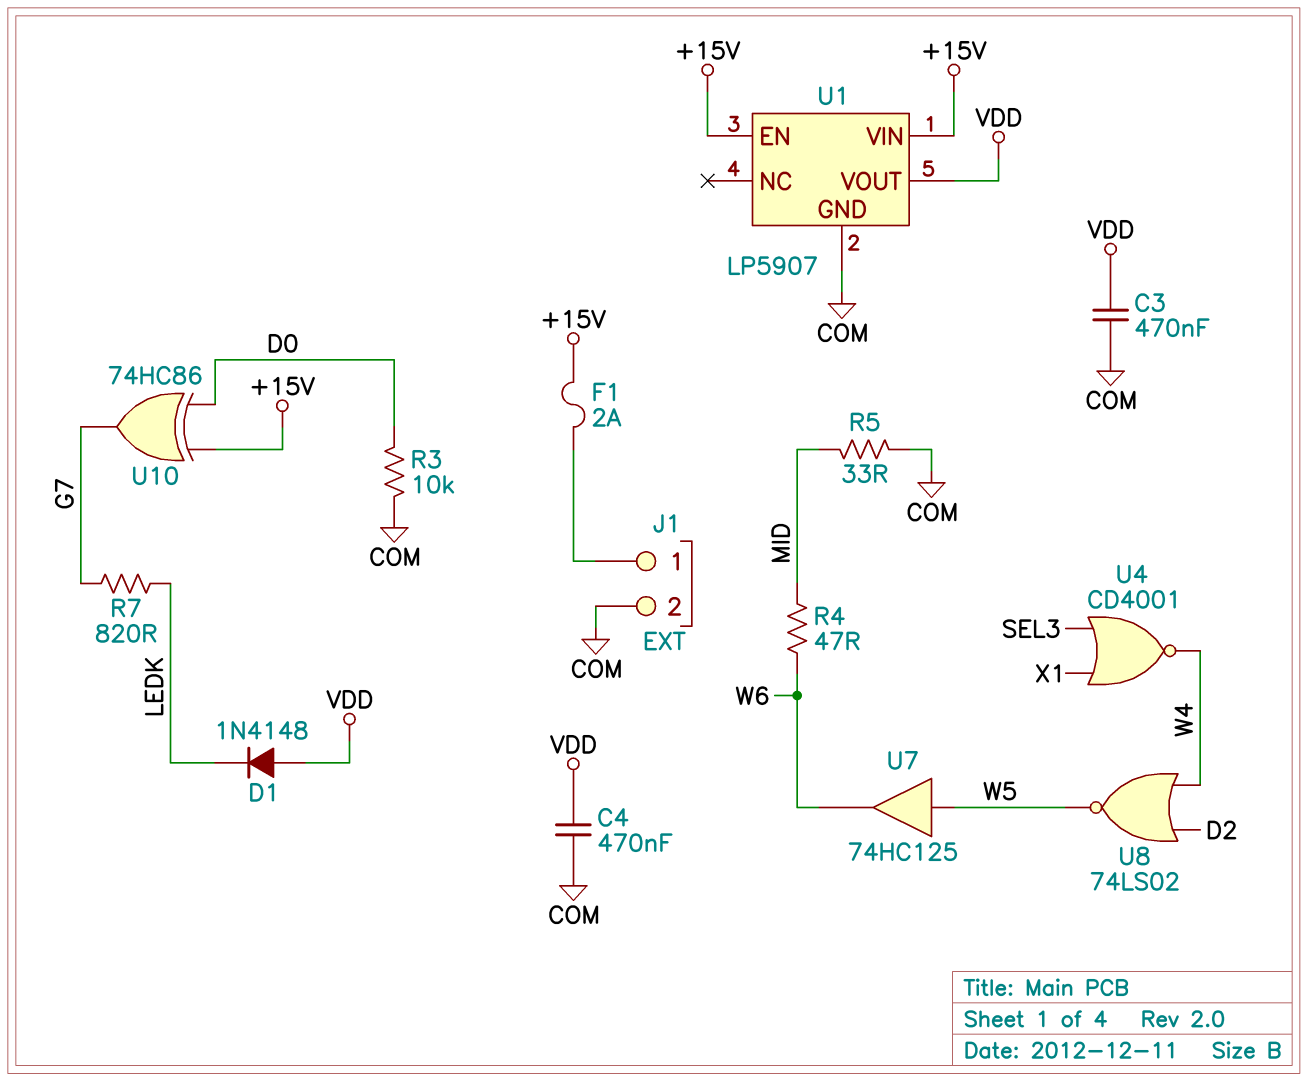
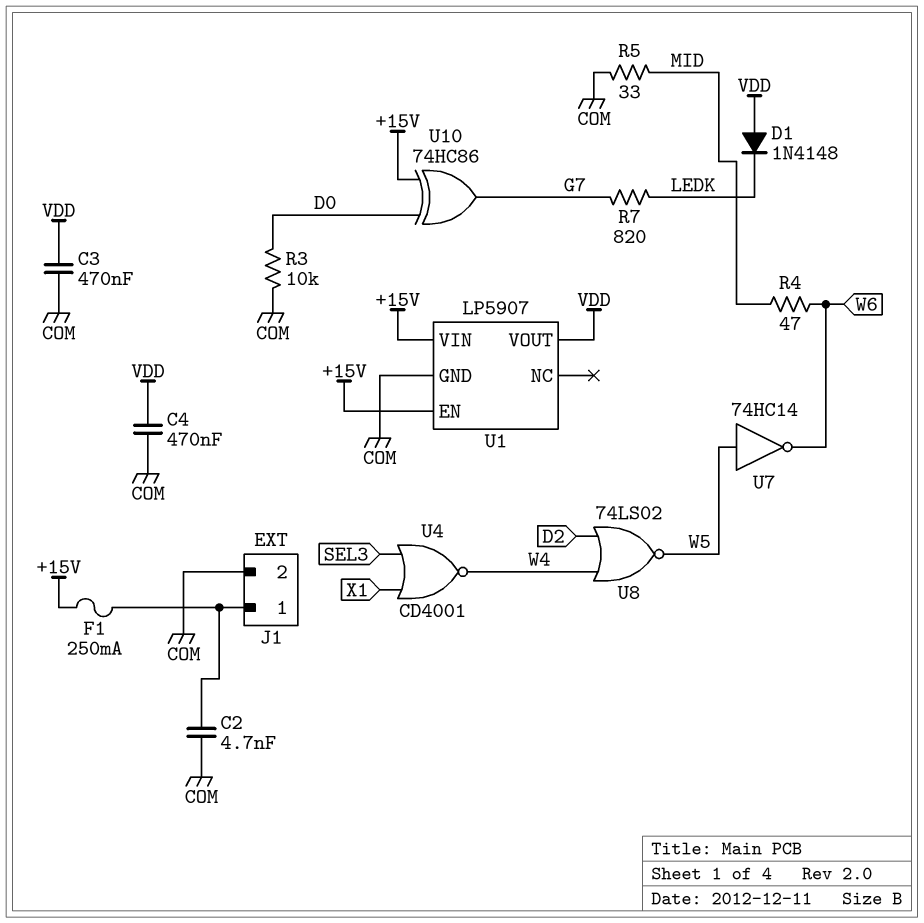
C2: none -> 4.7nF (COM, J1/1)
F1: 2A (+15V, J1/1) -> 250mA (+15V, J1/1)
U7: buffer 74HC125 (in W5, out W6) -> NOT 74HC14 (in W5, out W6)

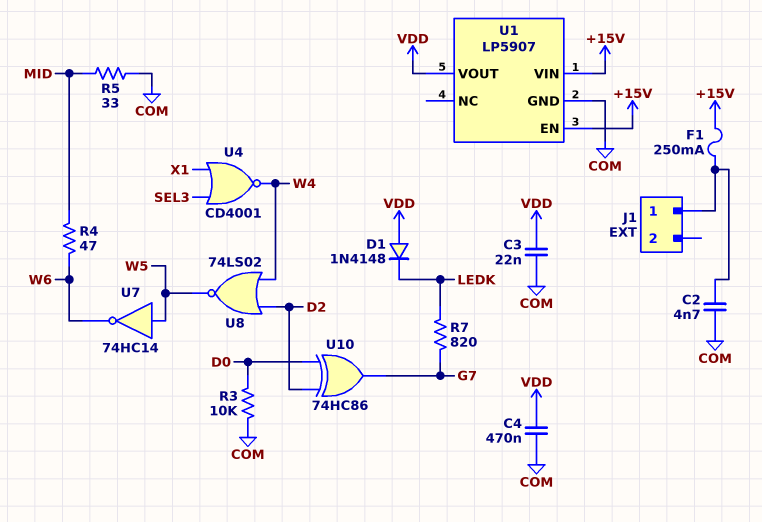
C3: 470nF (COM, VDD) -> 22nF (COM, VDD)
J1 pin 2: COM -> none
U10: XOR 74HC86 (in +15V, in D0, out G7) -> XOR 74HC86 (in D0, in D2, out G7)

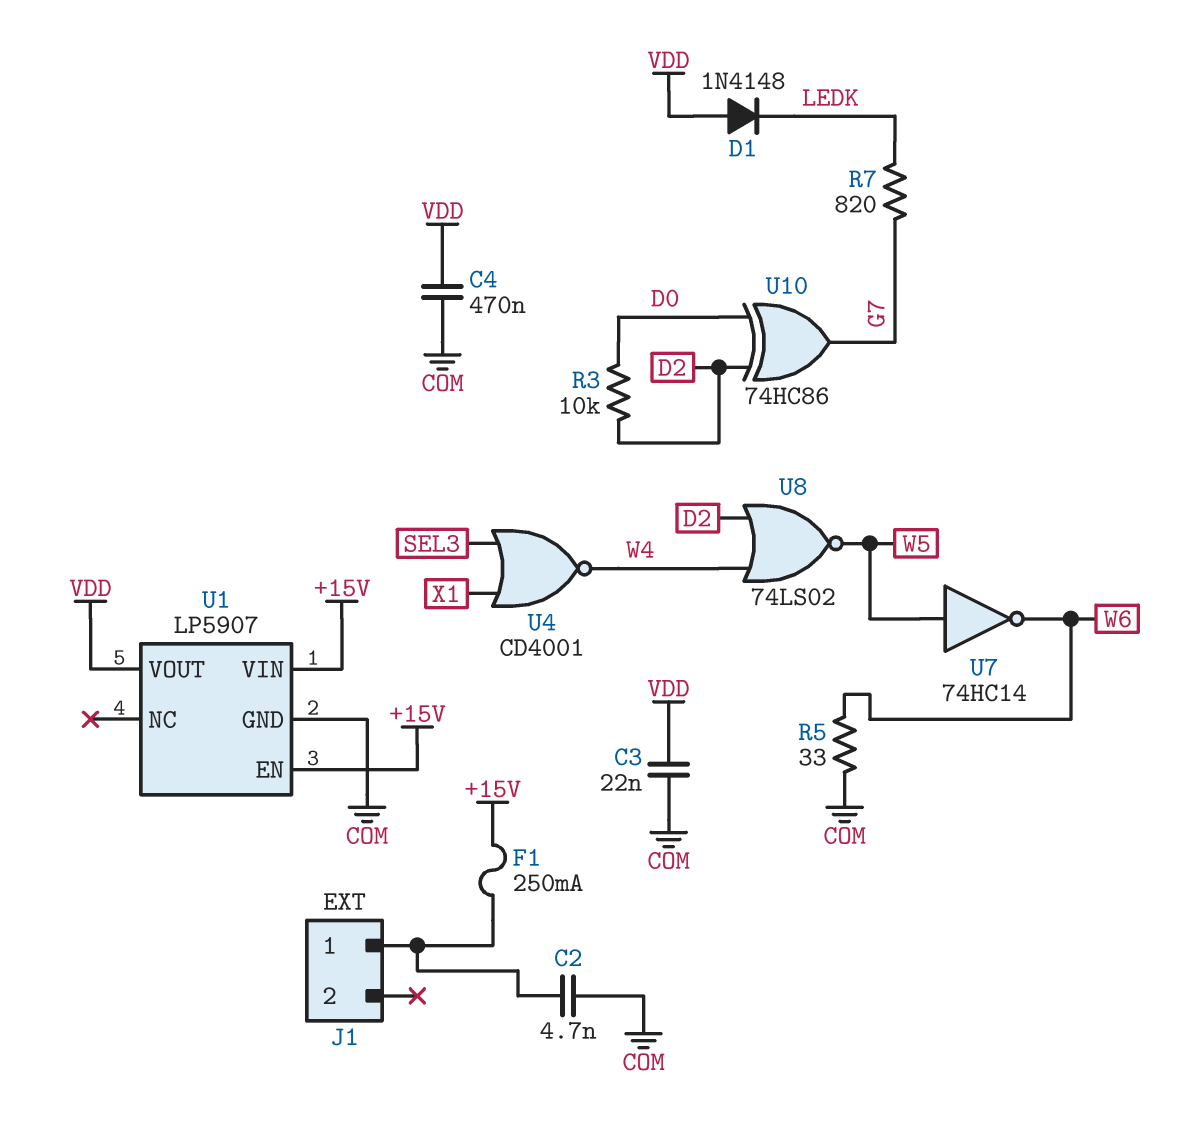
R3: 10k (COM, D0) -> 10k (D0, D2)
R4: 47 (MID, W6) -> none
R5: 33 (COM, MID) -> 33 (COM, W6)

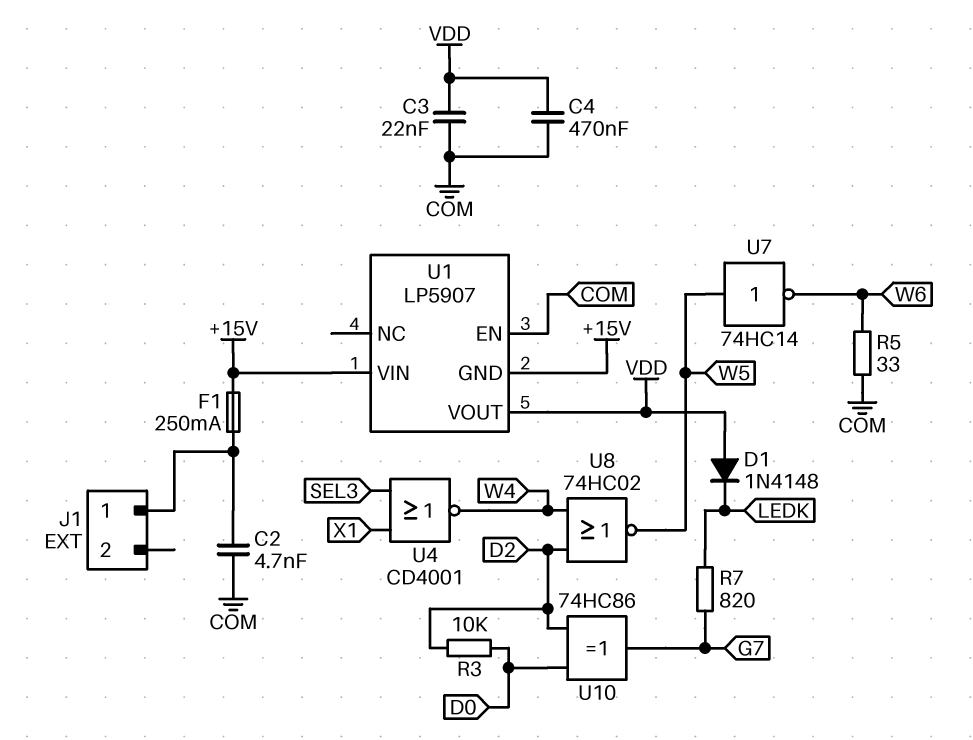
U1 pin EN: +15V -> COM
U1 pin GND: COM -> +15V
U8: NOR 74LS02 (in D2, in W4, out W5) -> NOR 74HC02 (in D2, in W4, out W5)

